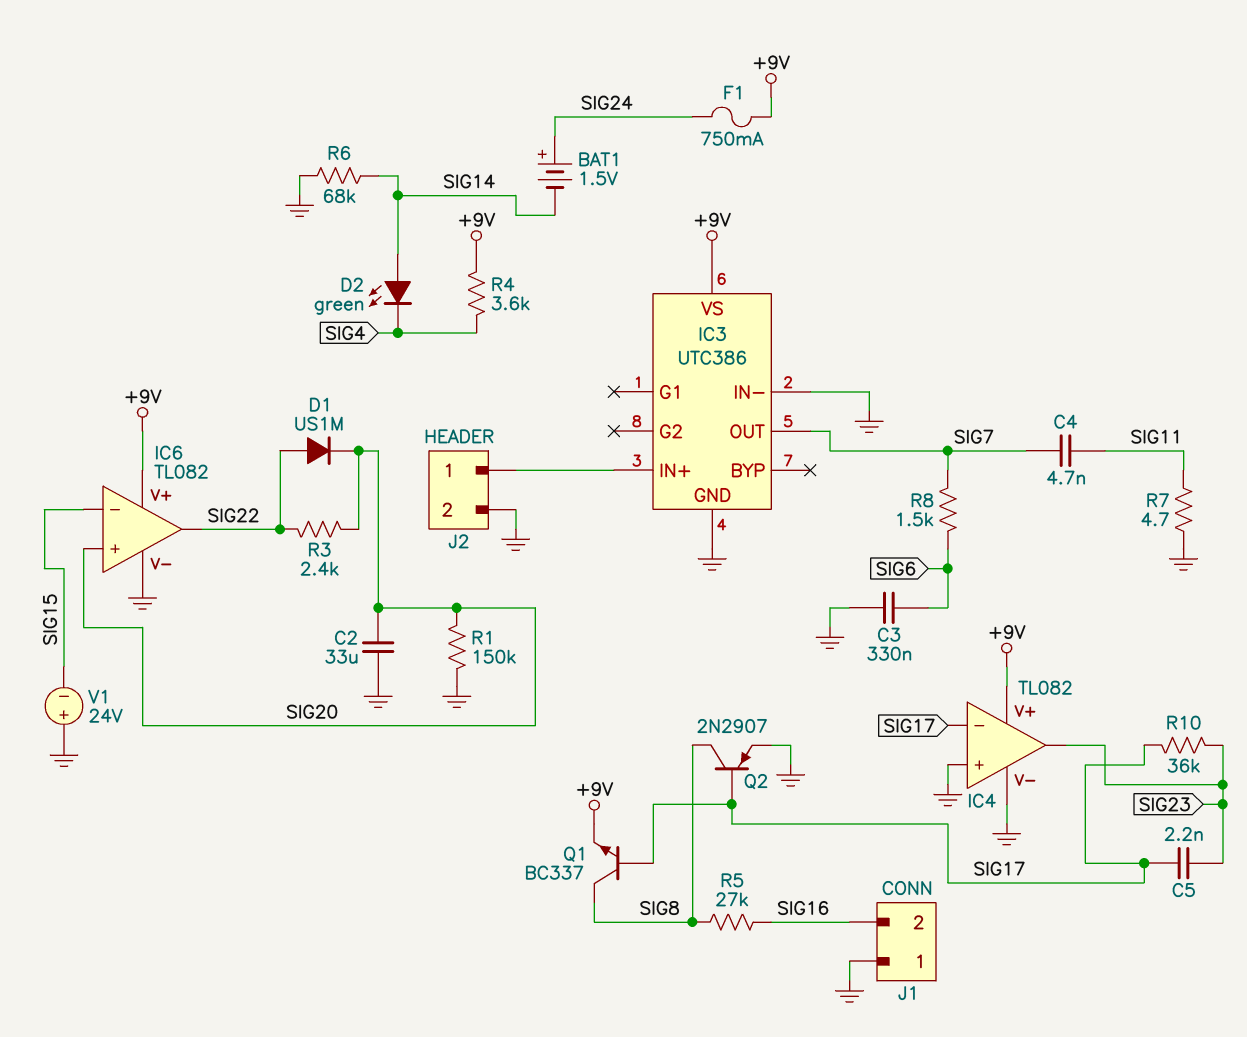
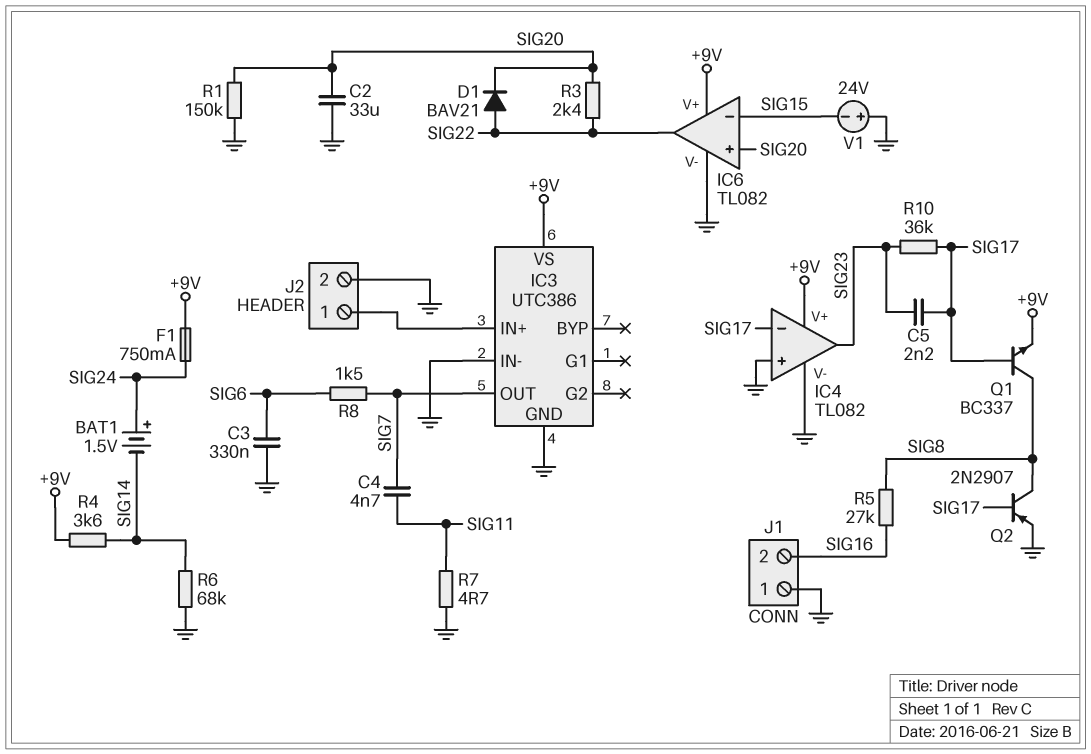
D1: diode US1M (A SIG22, K SIG20) -> diode BAV21 (A SIG22, K SIG20)
D2: LED green (A SIG14, K SIG4) -> none
R4: 3.6k (+9V, SIG4) -> 3.6k (+9V, SIG14)

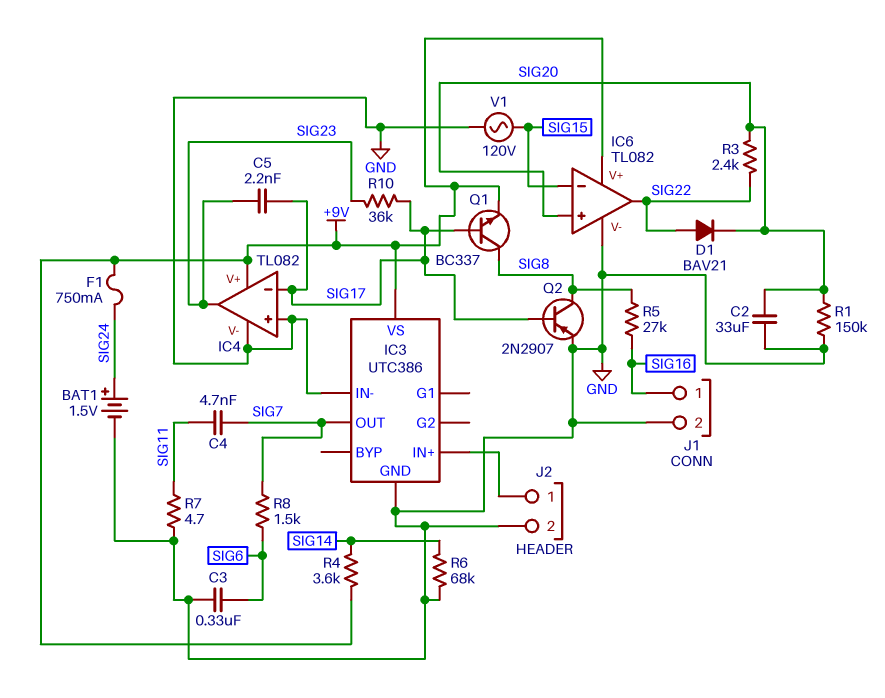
BAT1: 1.5V (plus SIG24, minus SIG14) -> 1.5V (plus SIG24, minus GND)
J1 pin 1: GND -> SIG16
J1 pin 2: SIG16 -> GND
V1: 24V (plus GND, minus SIG15) -> AC 120V (GND, SIG15)

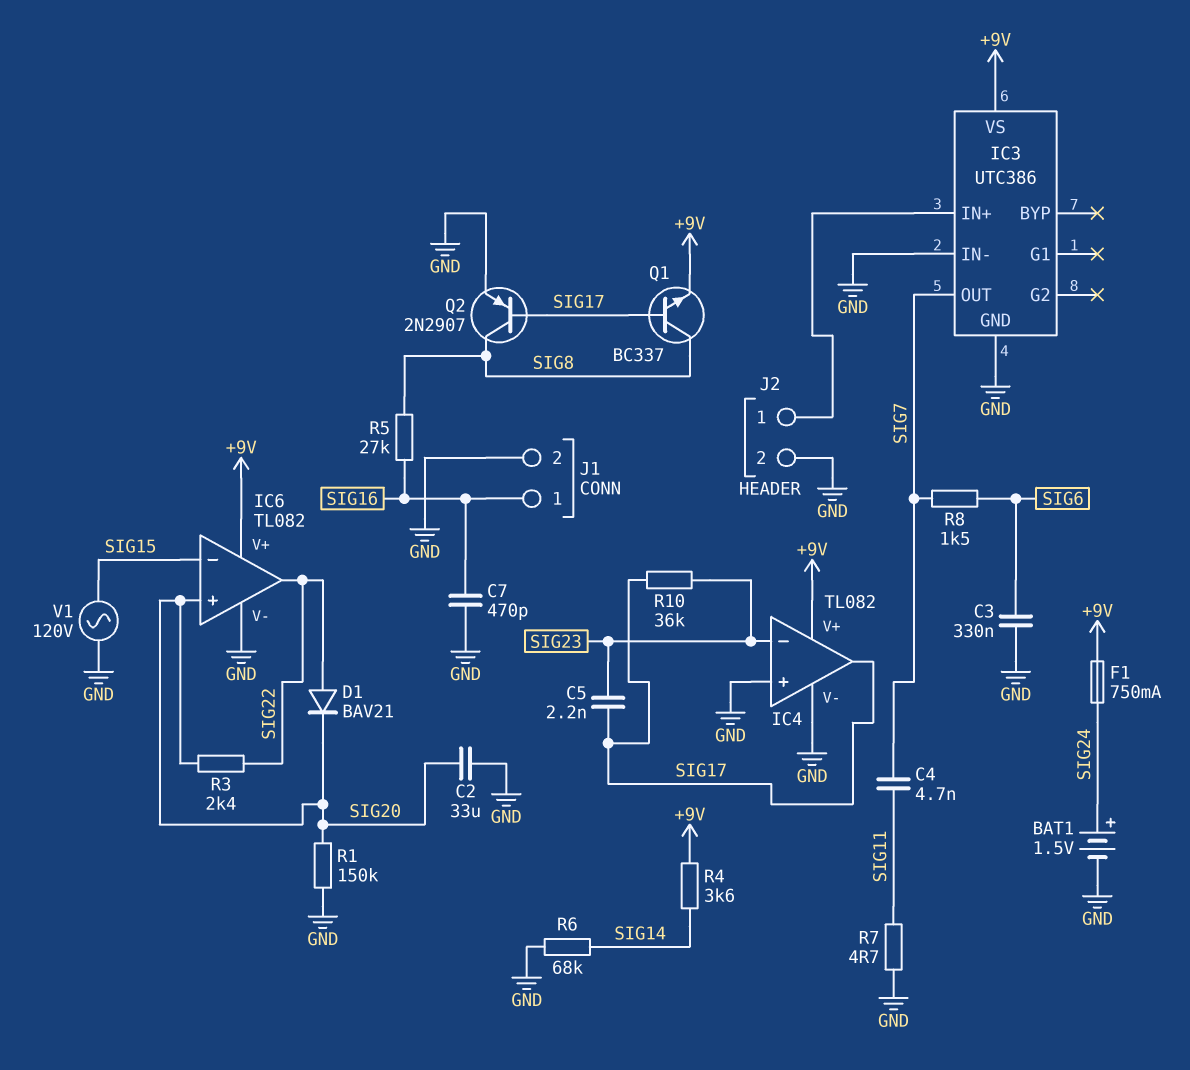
C7: none -> 470pF (GND, SIG16)
IC4 pin in-: SIG17 -> SIG23
IC4 pin out: SIG23 -> SIG17

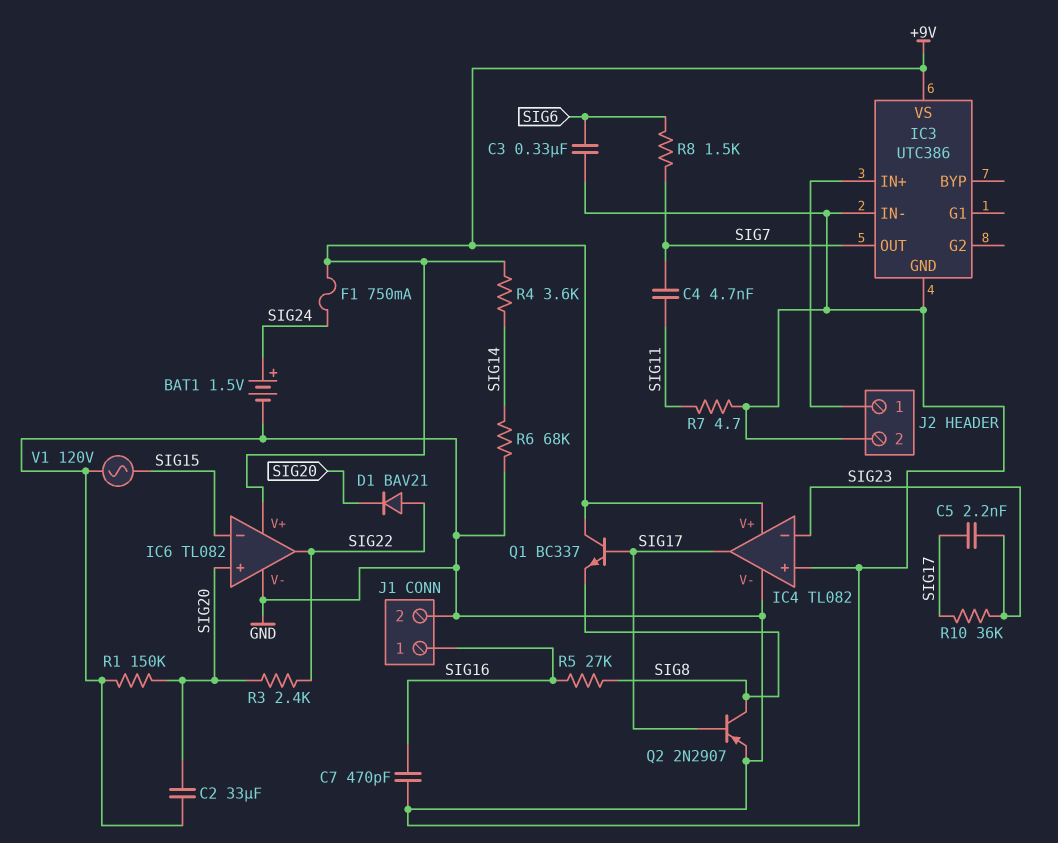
Q1: NPN BC337 (B SIG17, C SIG8, E +9V) -> NPN BC337 (B SIG17, C +9V, E SIG8)

